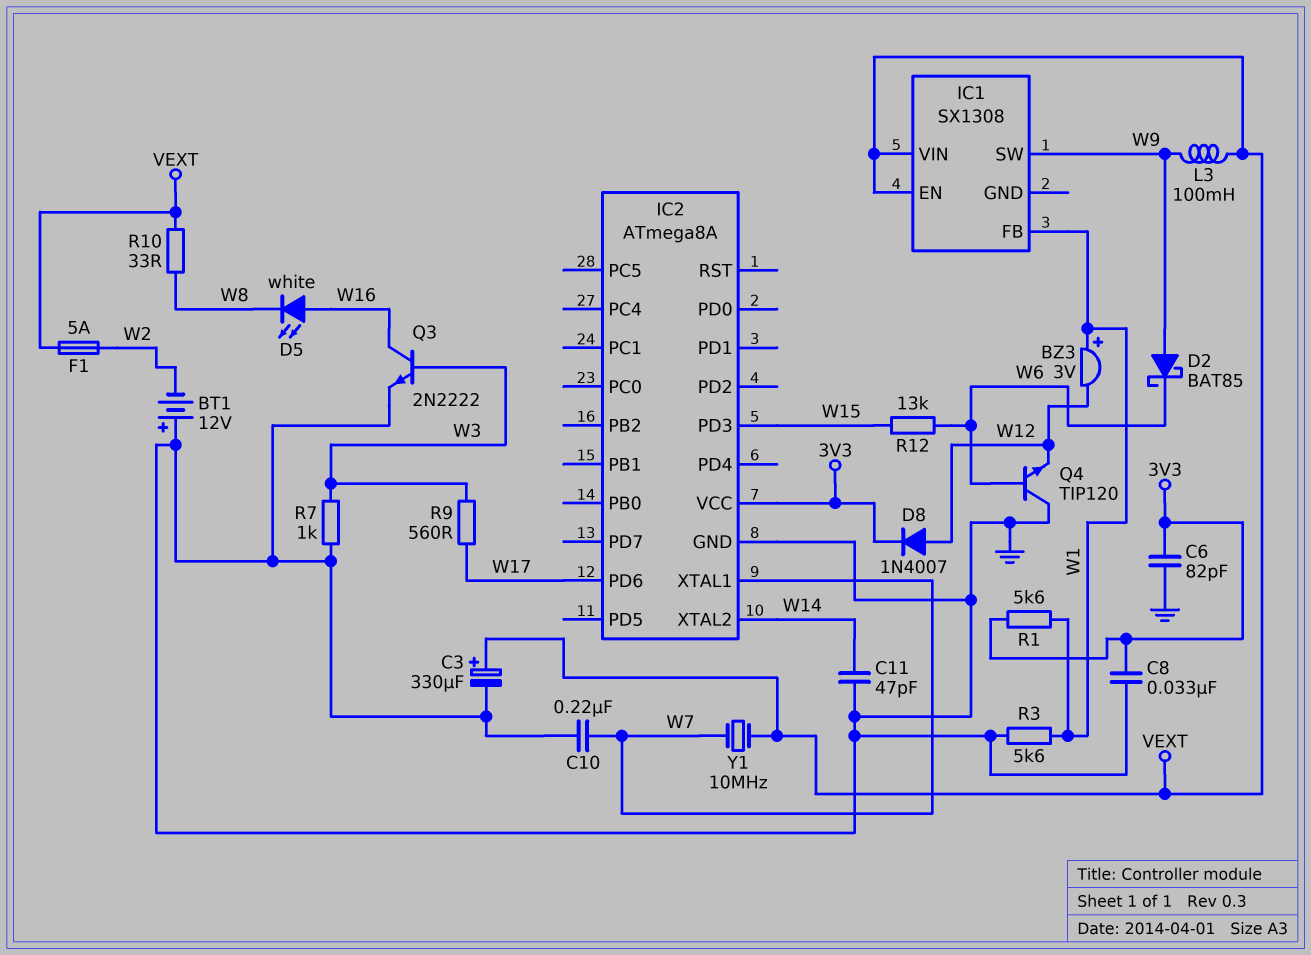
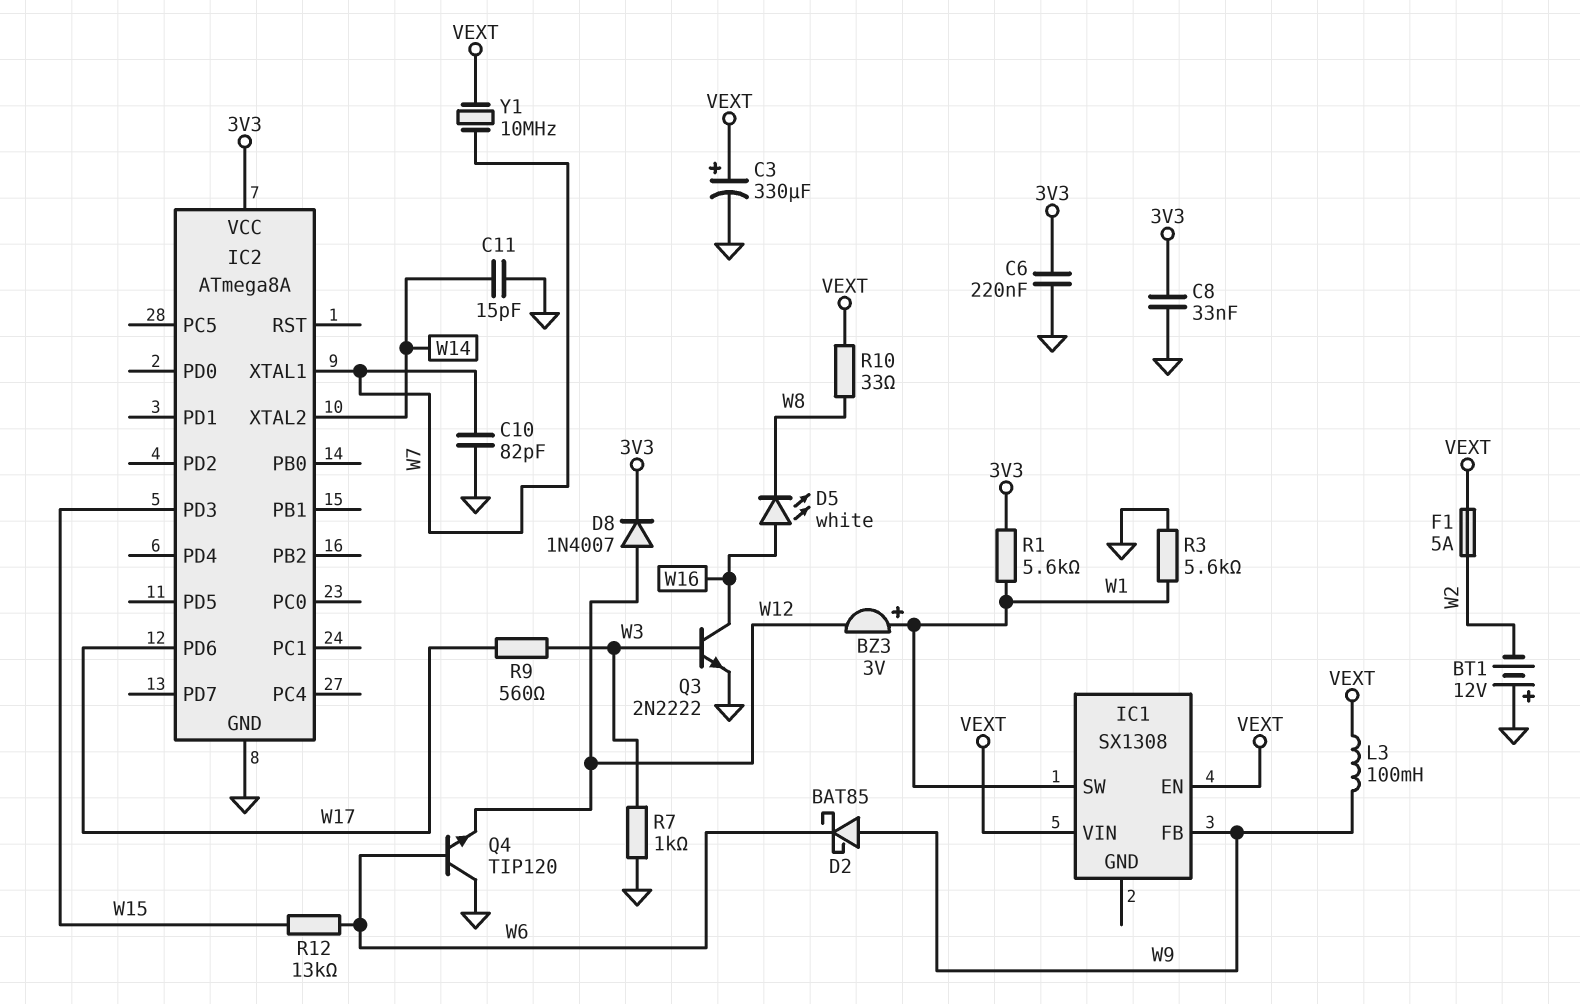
C6: 82pF (3V3, GND) -> 220nF (3V3, GND)
C10: 220nF (GND, W7) -> 82pF (GND, W7)
C11: 47pF (GND, W14) -> 15pF (GND, W14)
IC1 pin FB: W1 -> W9
IC1 pin SW: W9 -> W1

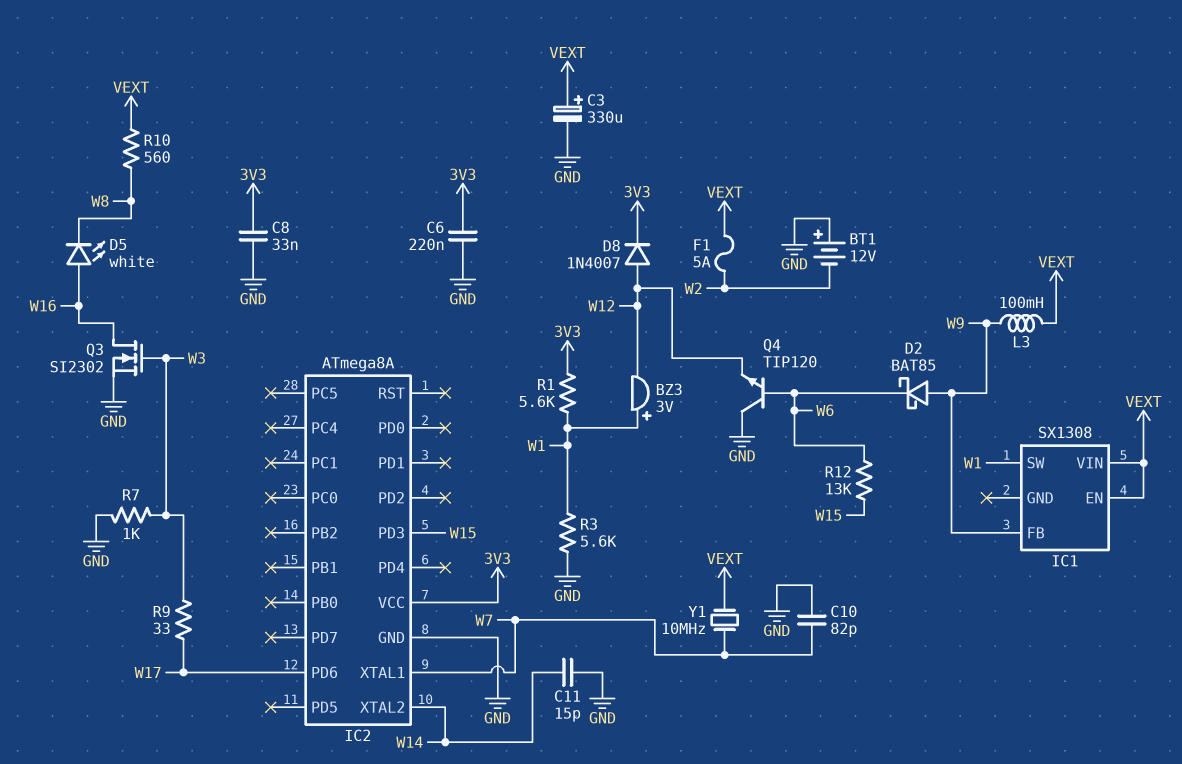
Q3: NPN 2N2222 (B W3, C W16, E GND) -> NMOS SI2302 (G W3, D W16, S GND)
R9: 560 (W3, W17) -> 33 (W3, W17)
R10: 33 (VEXT, W8) -> 560 (VEXT, W8)

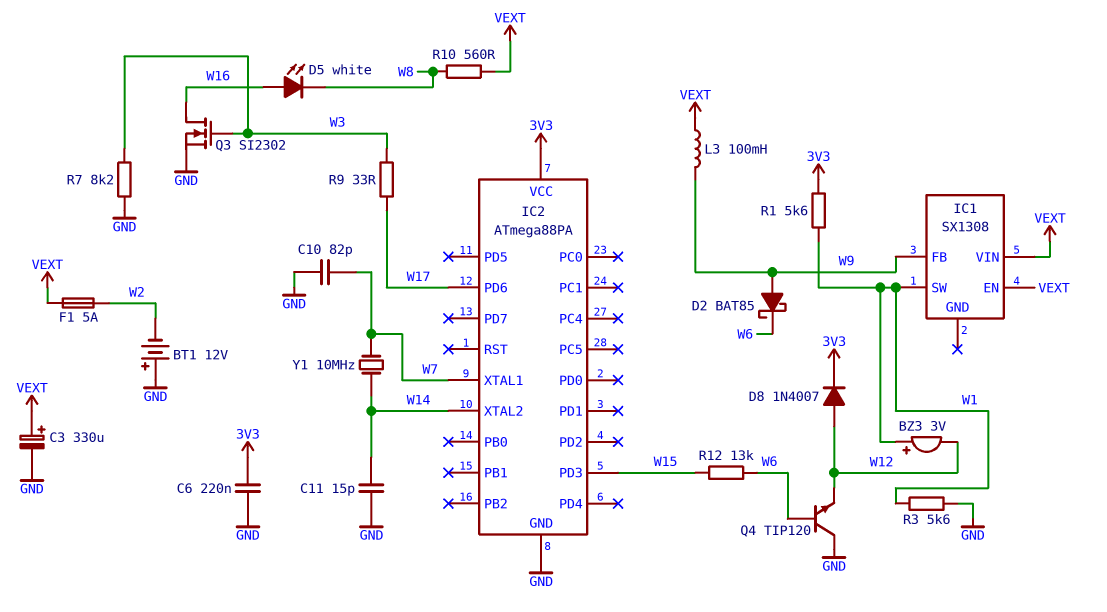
C8: 33nF (3V3, GND) -> none
IC2: ATmega8A -> ATmega88PA
R7: 1k (GND, W3) -> 8.2k (GND, W3)
Y1: 10MHz (VEXT, W7) -> 10MHz (W7, W14)

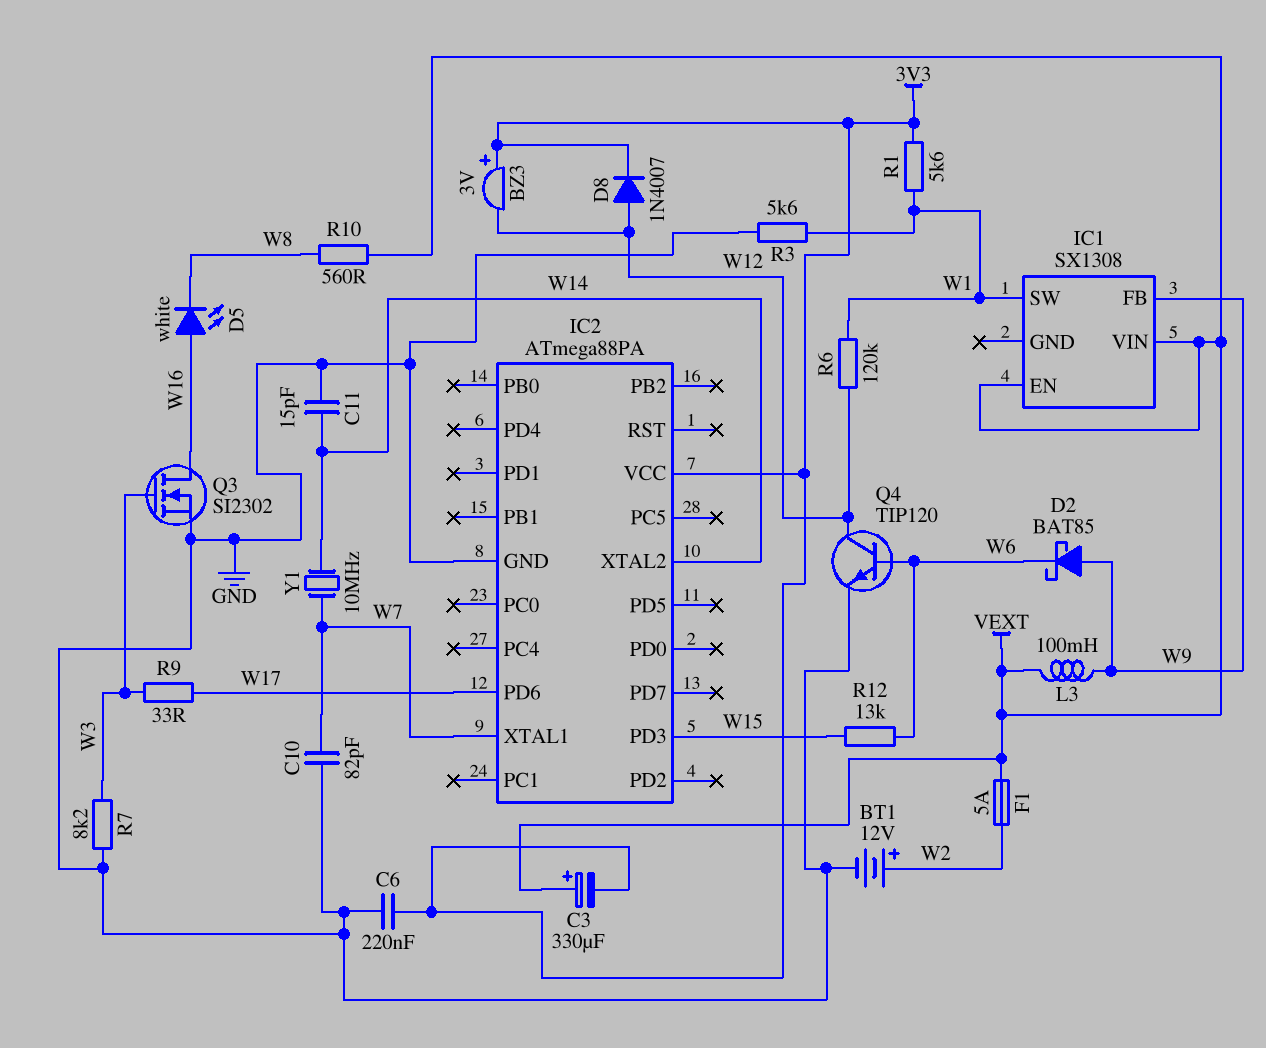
BT1: 12V (plus GND, minus W2) -> 12V (plus W2, minus GND)
BZ3: buzzer 3V (plus W1, minus W12) -> buzzer 3V (plus 3V3, minus W12)
C3: 330uF (plus VEXT, minus GND) -> 330uF (plus VEXT, minus 3V3)
Q4: NPN TIP120 (B W6, C GND, E W12) -> NPN TIP120 (B W6, C W12, E GND)
R6: none -> 120k (W1, W12)

